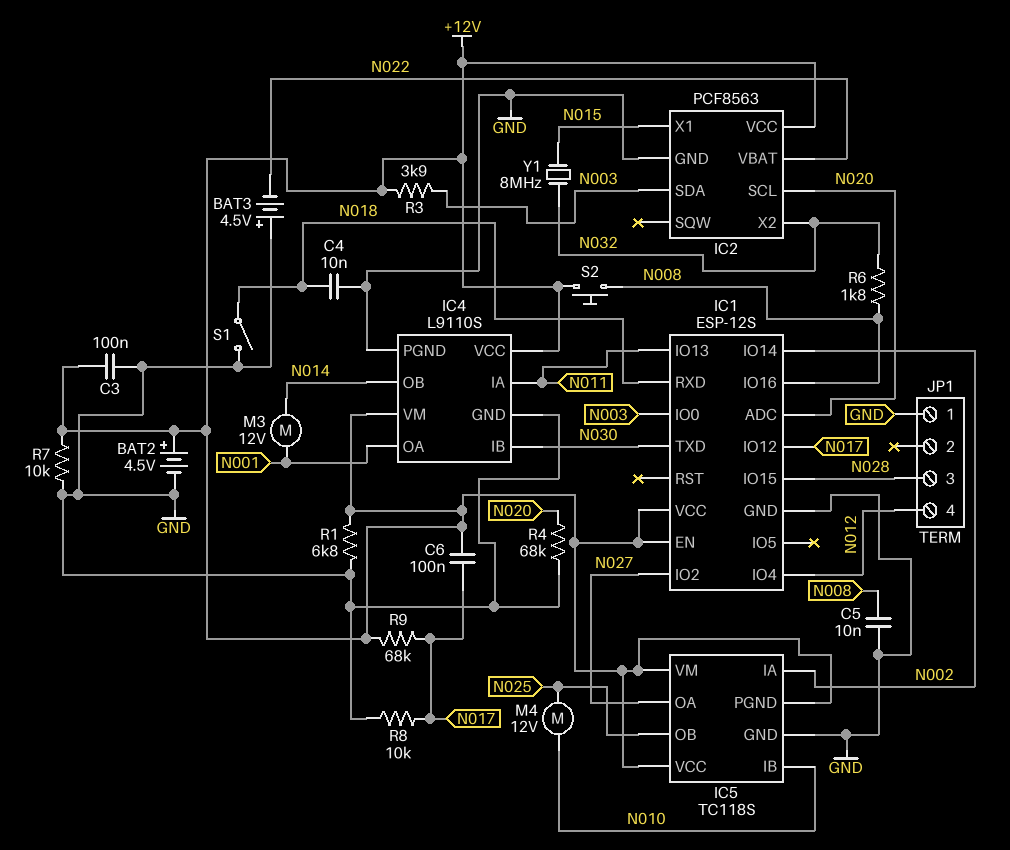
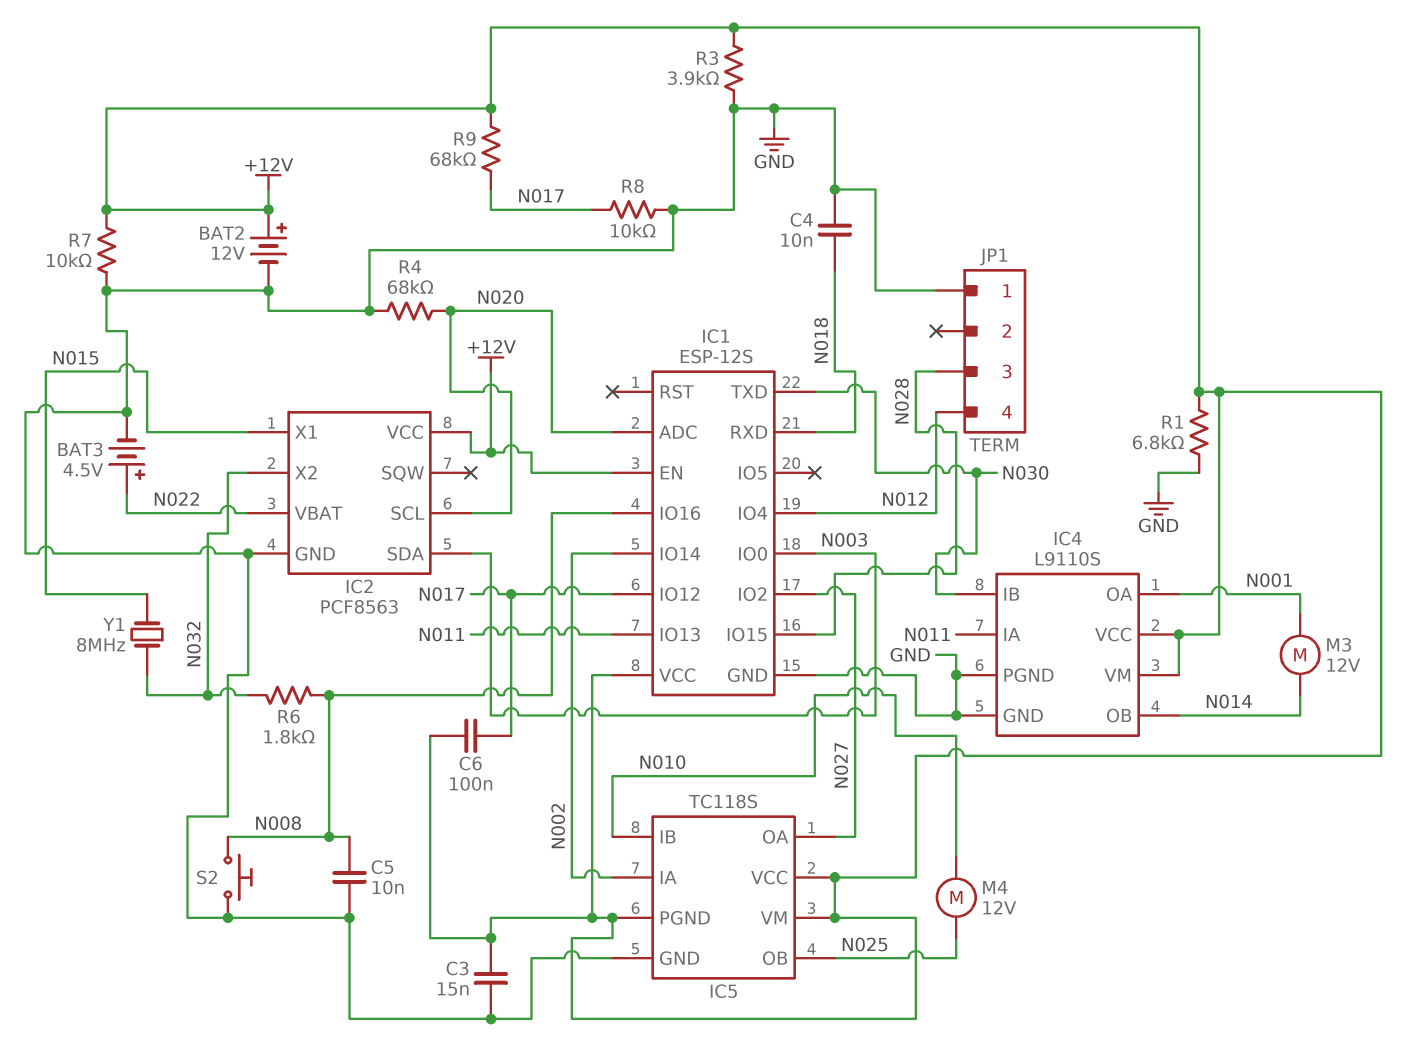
BAT2: 4.5V (plus +12V, minus GND) -> 12V (plus +12V, minus GND)
BAT3: 4.5V (plus GND, minus N022) -> 4.5V (plus N022, minus GND)
C3: 100nF (+12V, GND) -> 15nF (+12V, GND)
R3: 3.9k (+12V, N003) -> 3.9k (+12V, GND)
S1: switch (GND, N018) -> none
S2: button (+12V, N008) -> button (GND, N008)

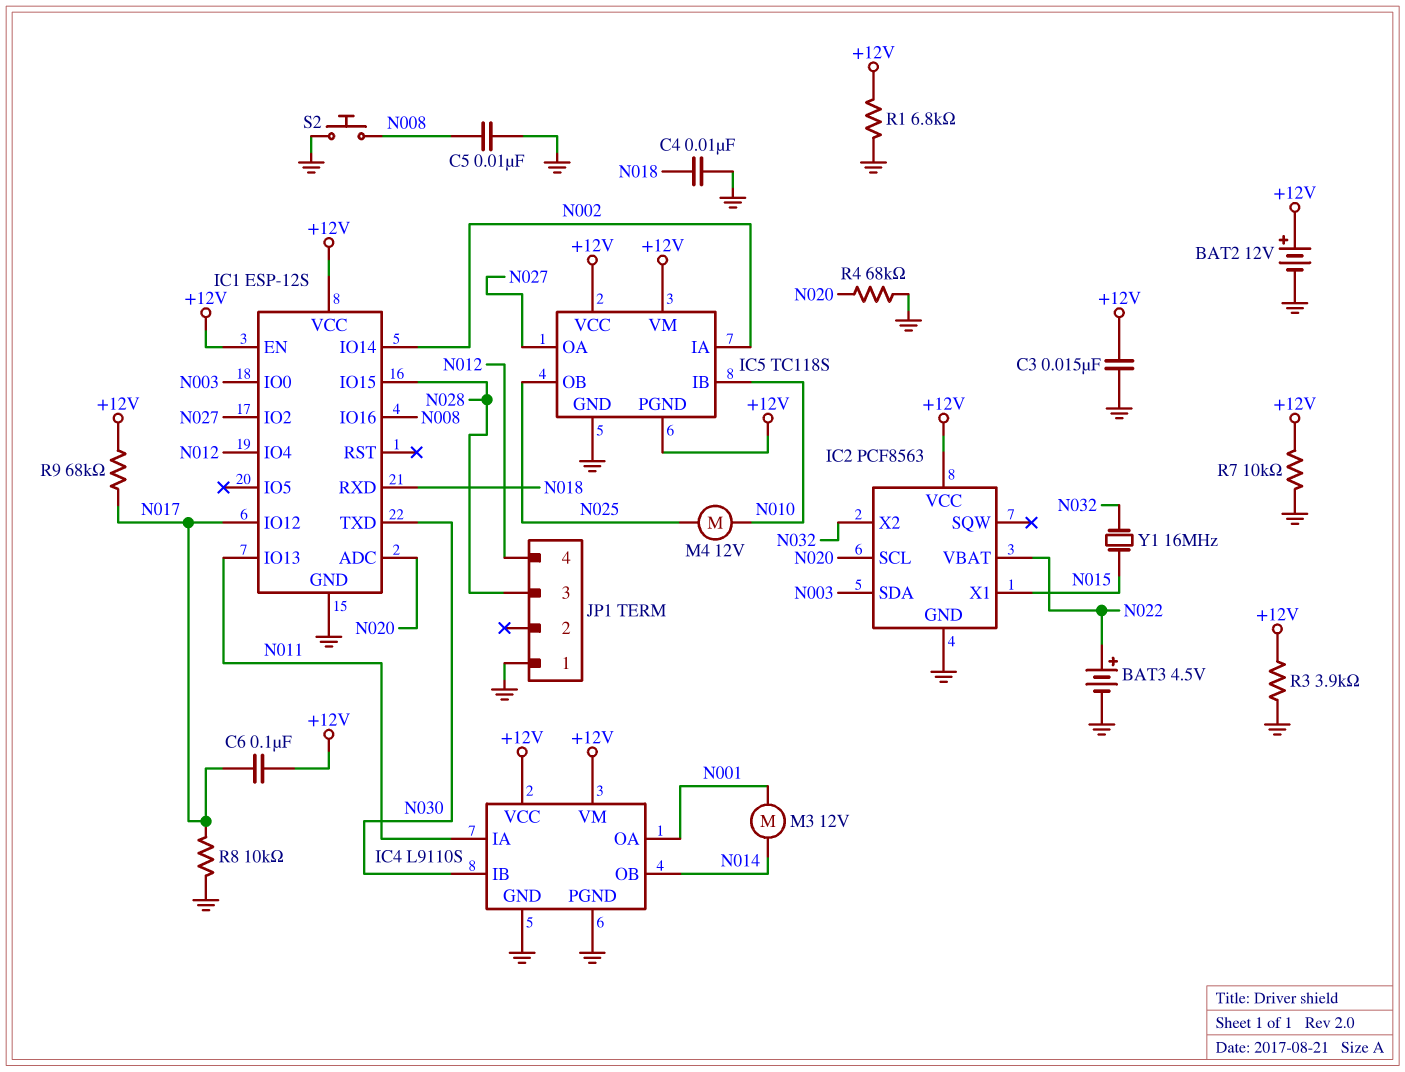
R6: 1.8k (N008, N032) -> none
Y1: 8MHz (N015, N032) -> 16MHz (N015, N032)

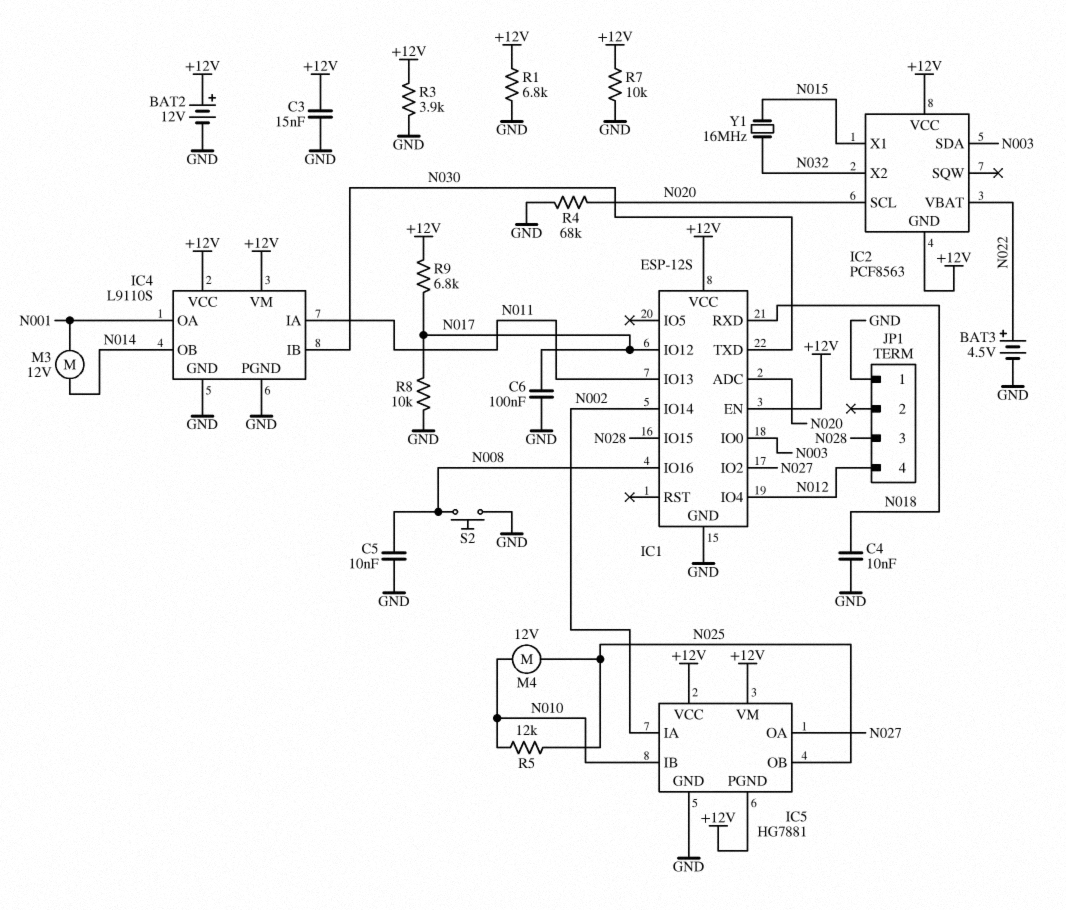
C6: 100nF (+12V, N017) -> 100nF (GND, N017)
IC2 pin GND: GND -> +12V
IC5: TC118S -> HG7881
R5: none -> 12k (N010, N025)
R9: 68k (+12V, N017) -> 6.8k (+12V, N017)

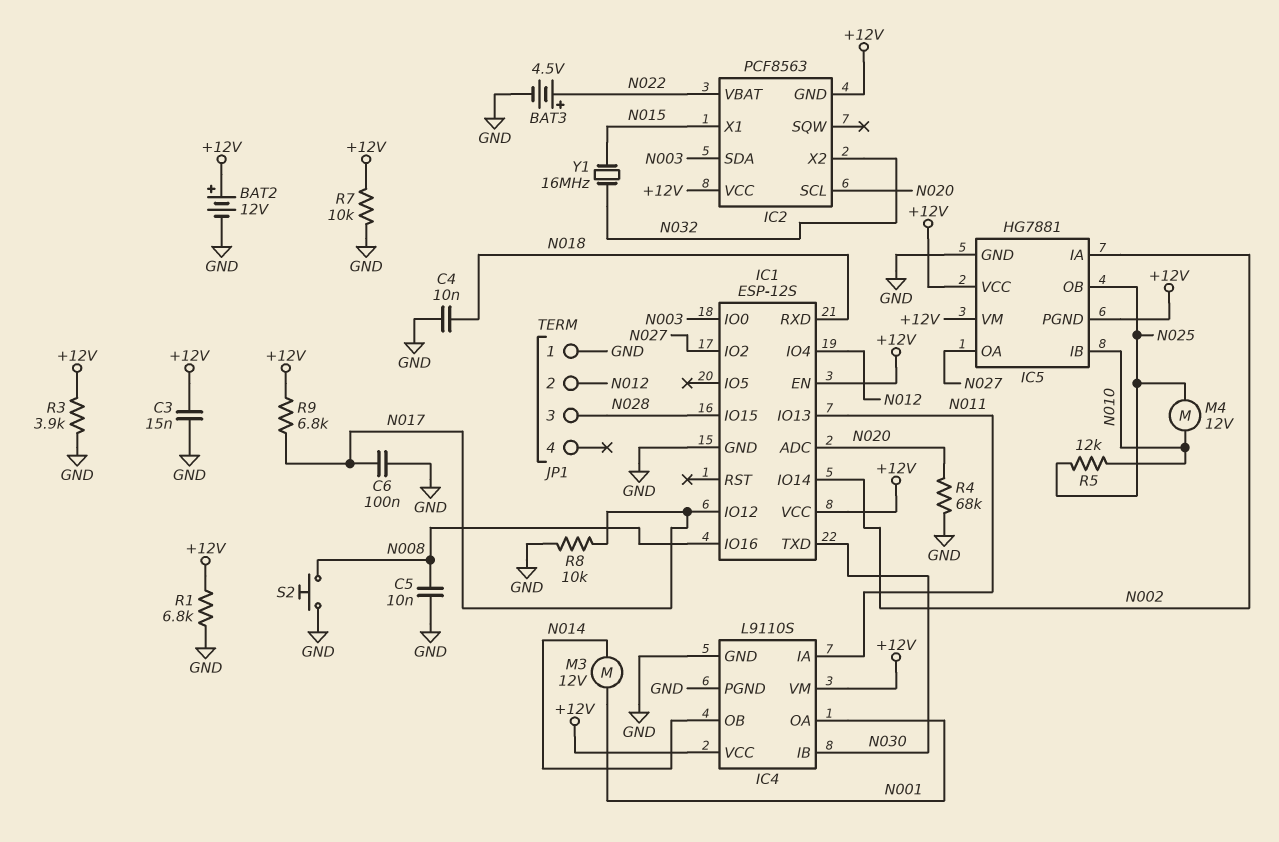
JP1 pin 2: none -> N012
JP1 pin 4: N012 -> none

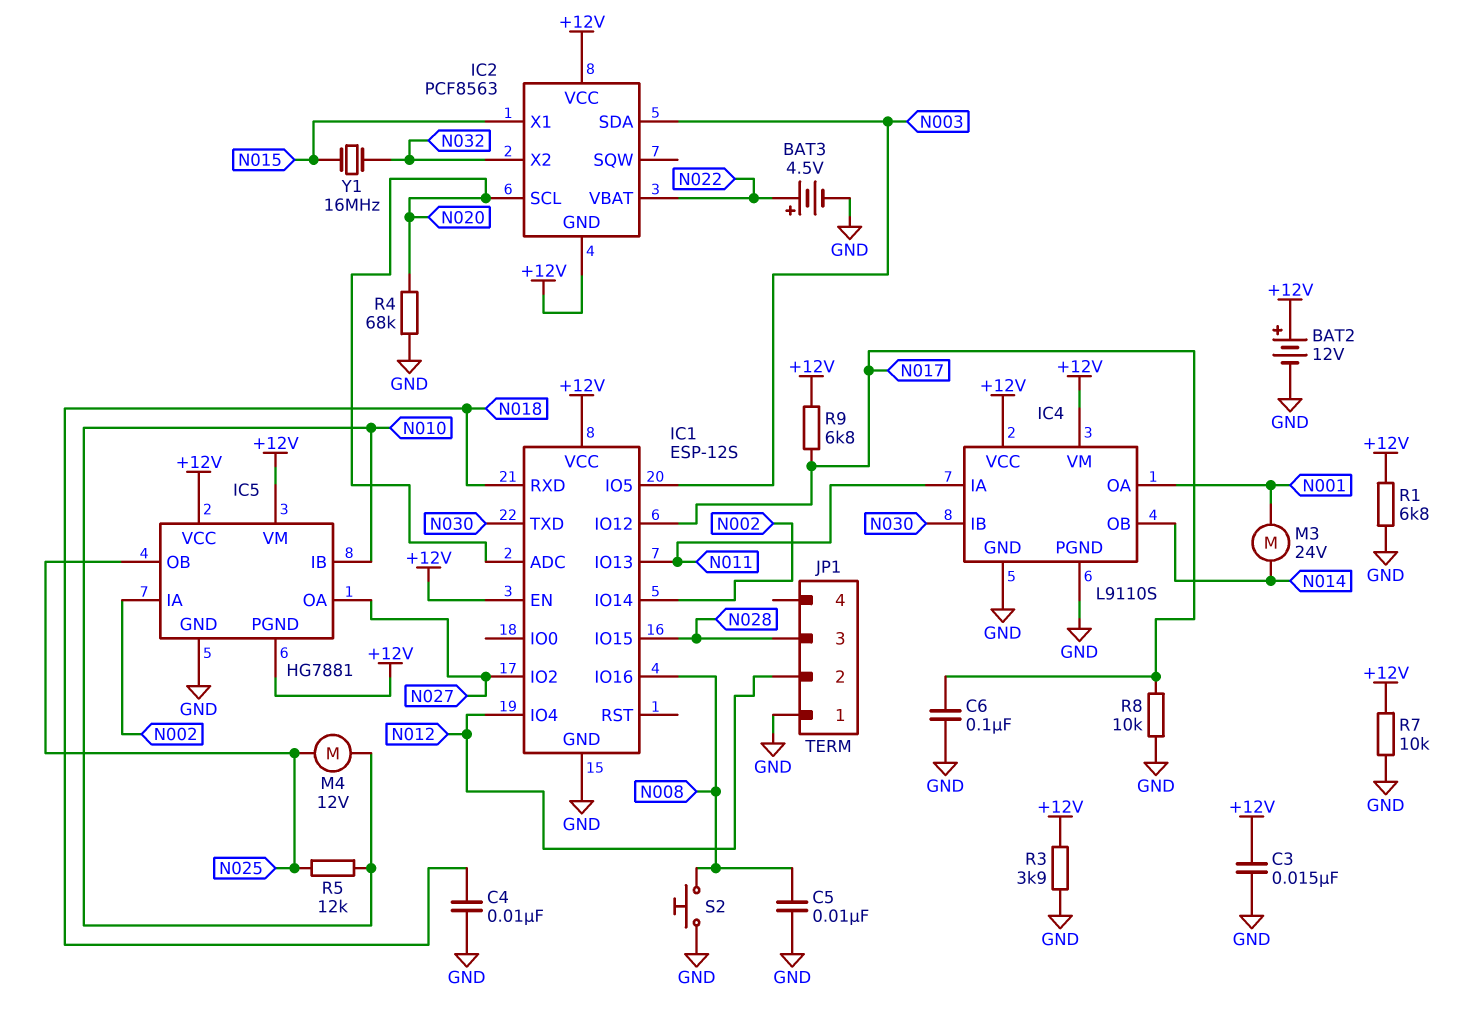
IC1 pin IO0: N003 -> none
IC1 pin IO5: none -> N003
M3: motor 12V (N001, N014) -> motor 24V (N001, N014)

